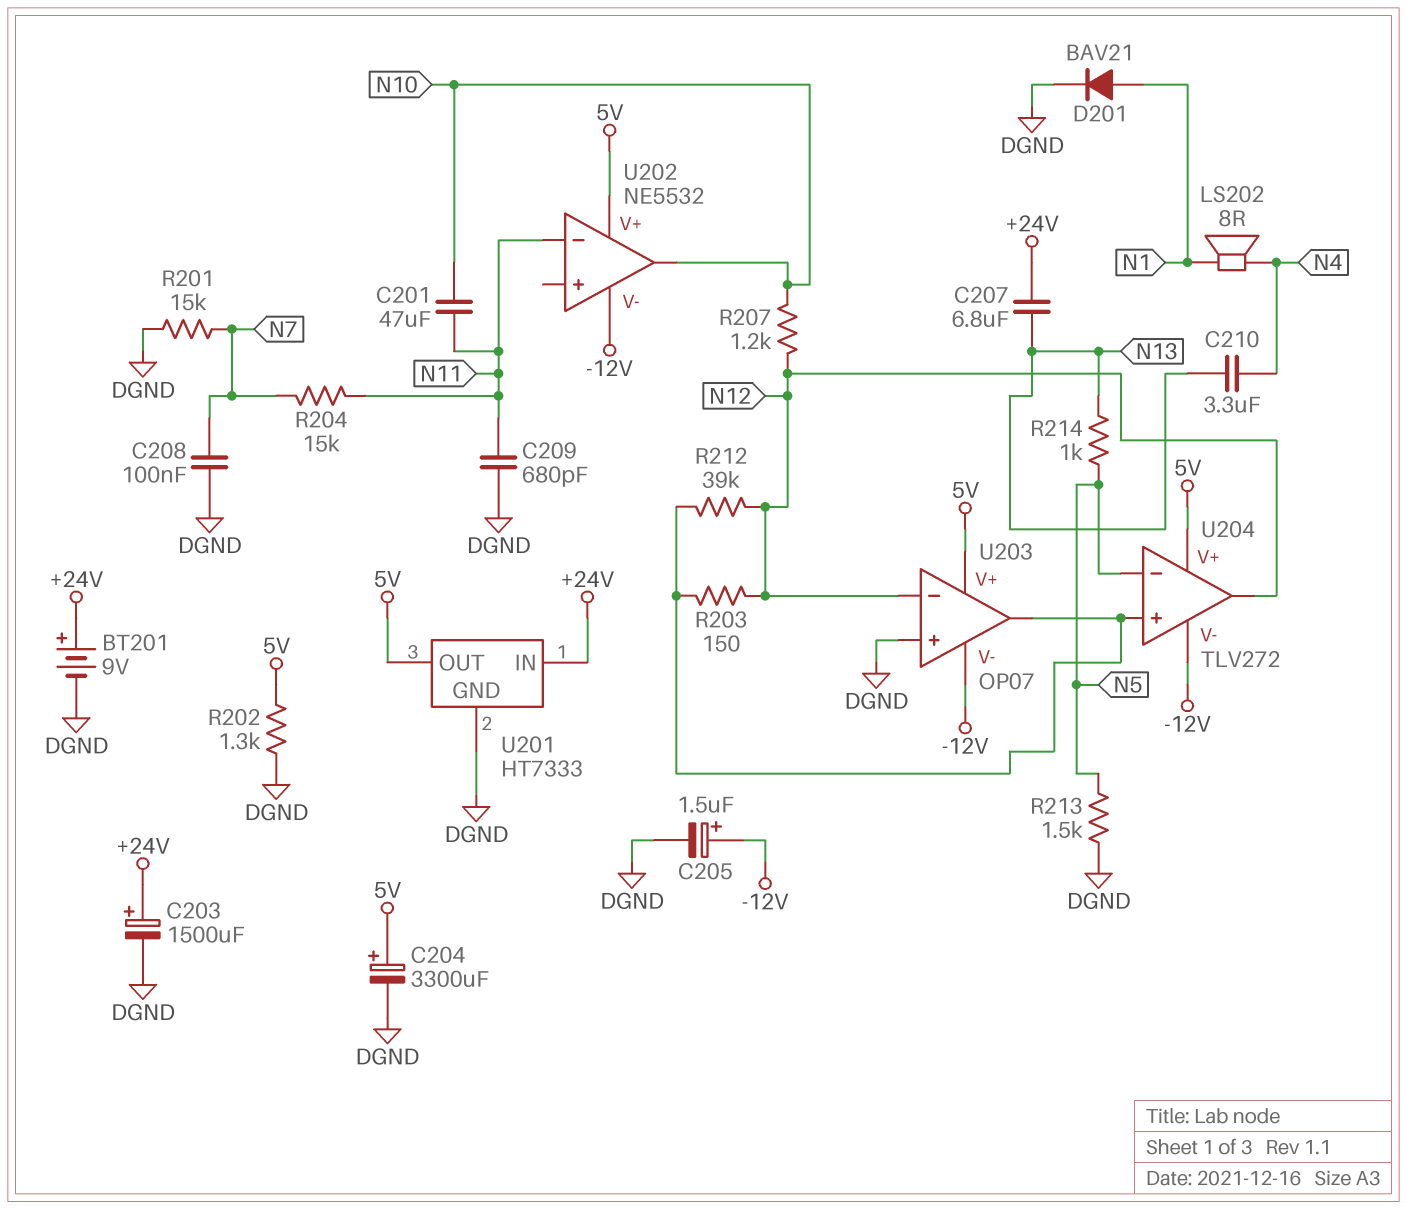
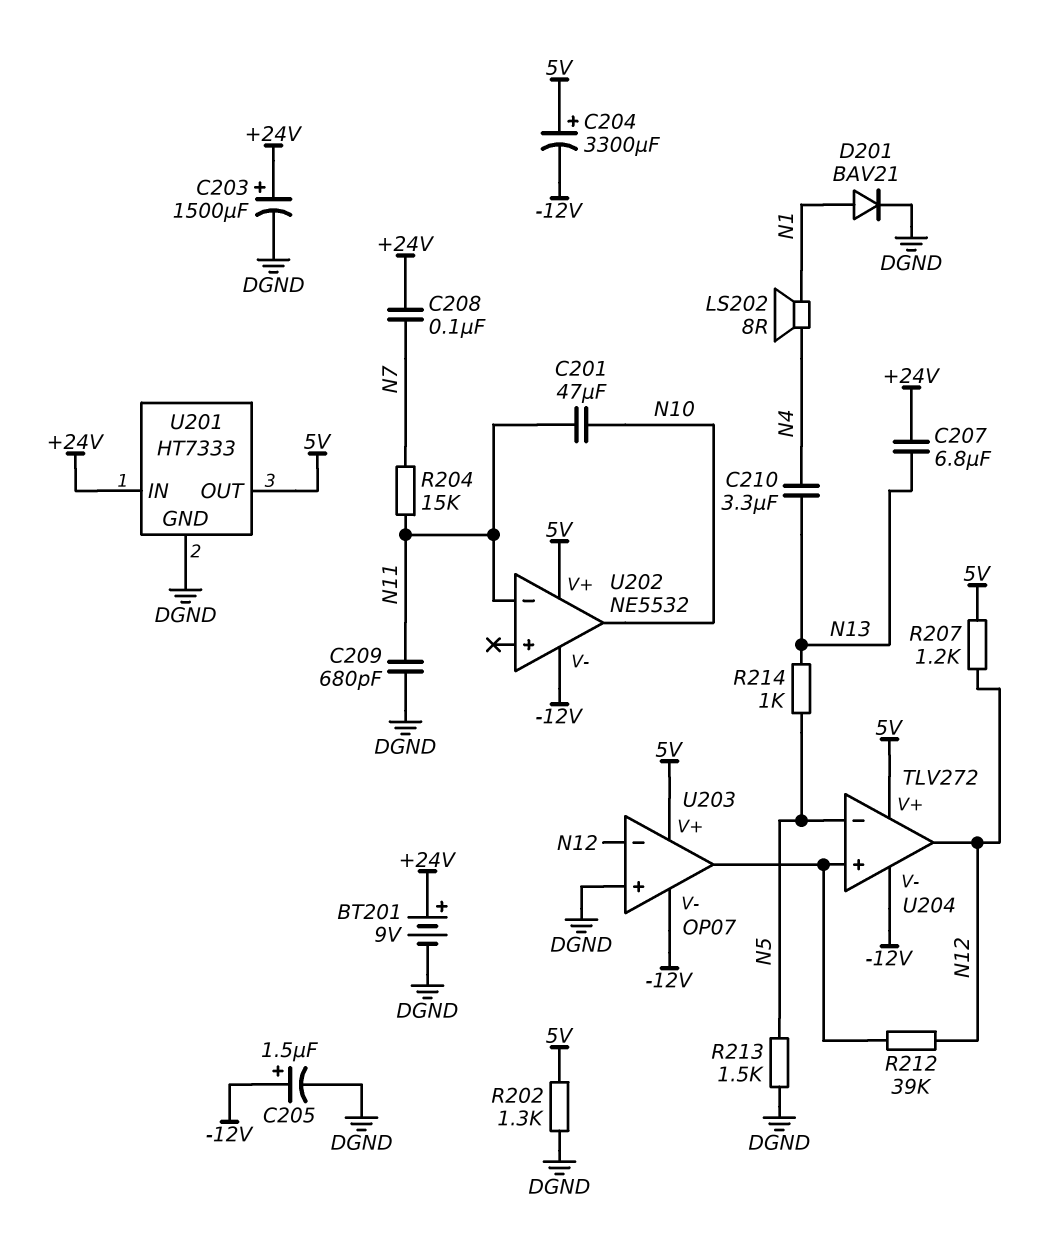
C204: 3300uF (plus 5V, minus DGND) -> 3300uF (plus 5V, minus -12V)
C208: 100nF (DGND, N7) -> 100nF (+24V, N7)
R201: 15k (DGND, N7) -> none
R203: 150 (N12, U203/out) -> none
R207: 1.2k (N10, N12) -> 1.2k (5V, N12)

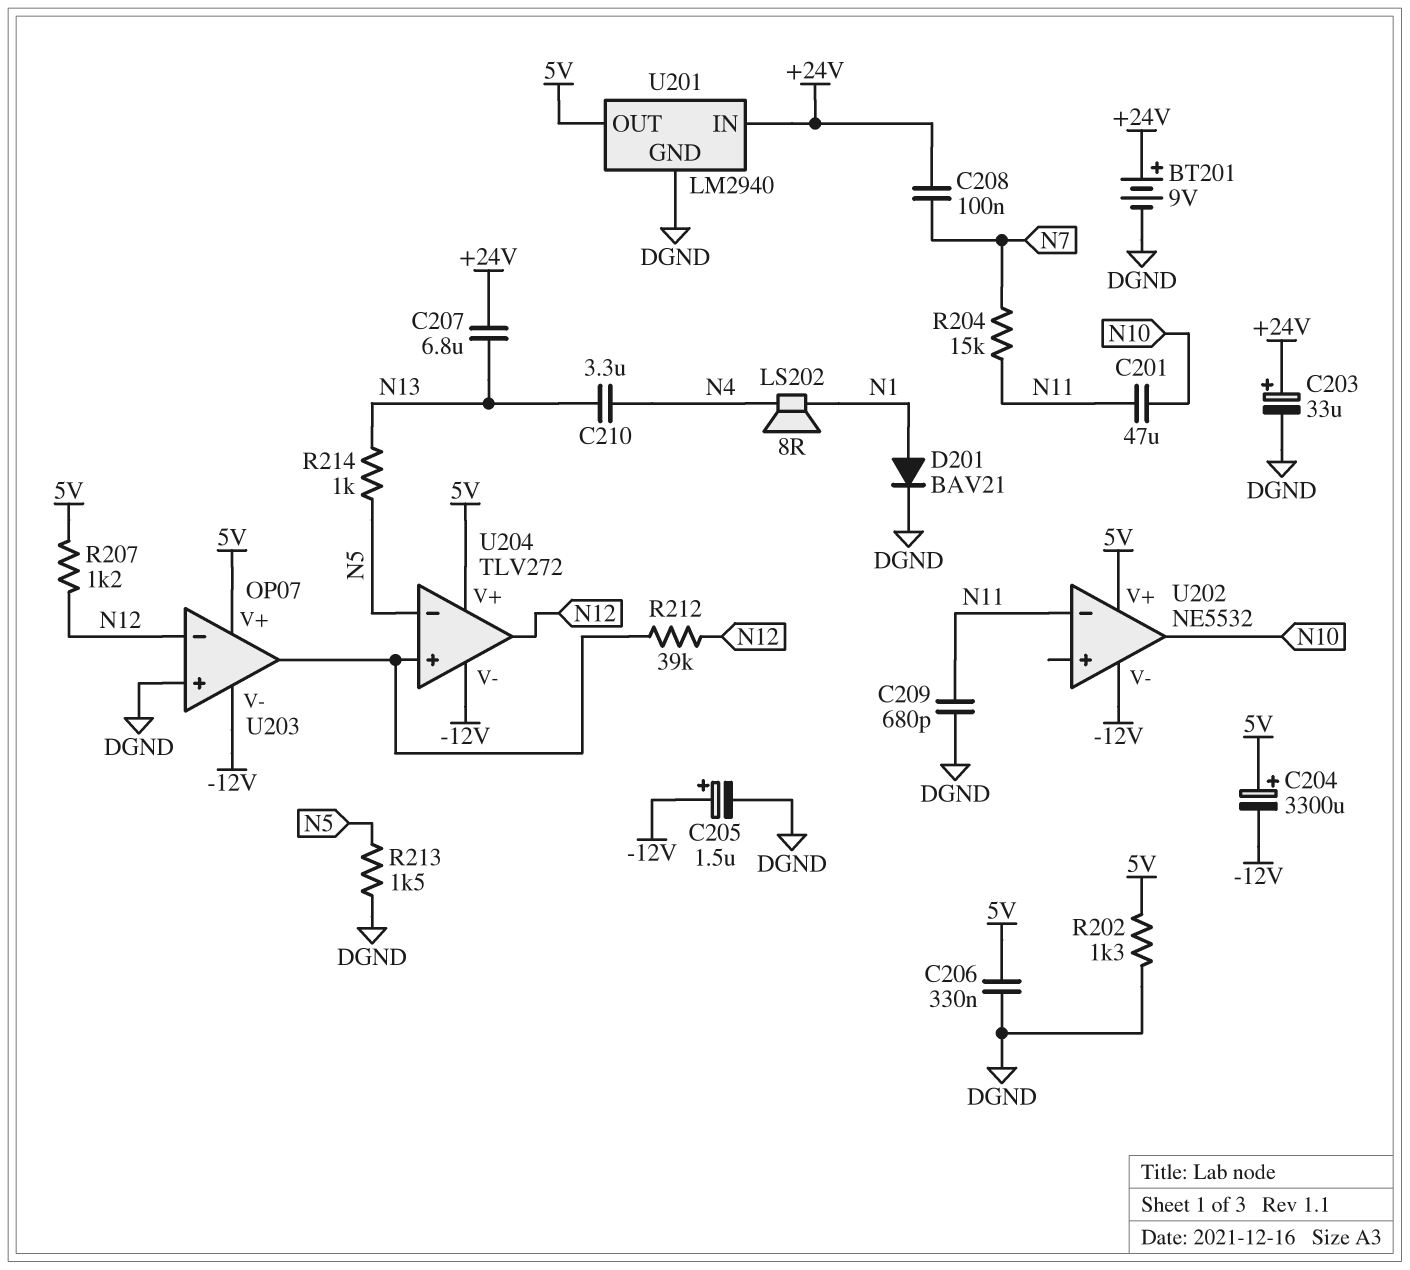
C203: 1500uF (plus +24V, minus DGND) -> 33uF (plus +24V, minus DGND)
C206: none -> 330nF (5V, DGND)
U201: HT7333 -> LM2940

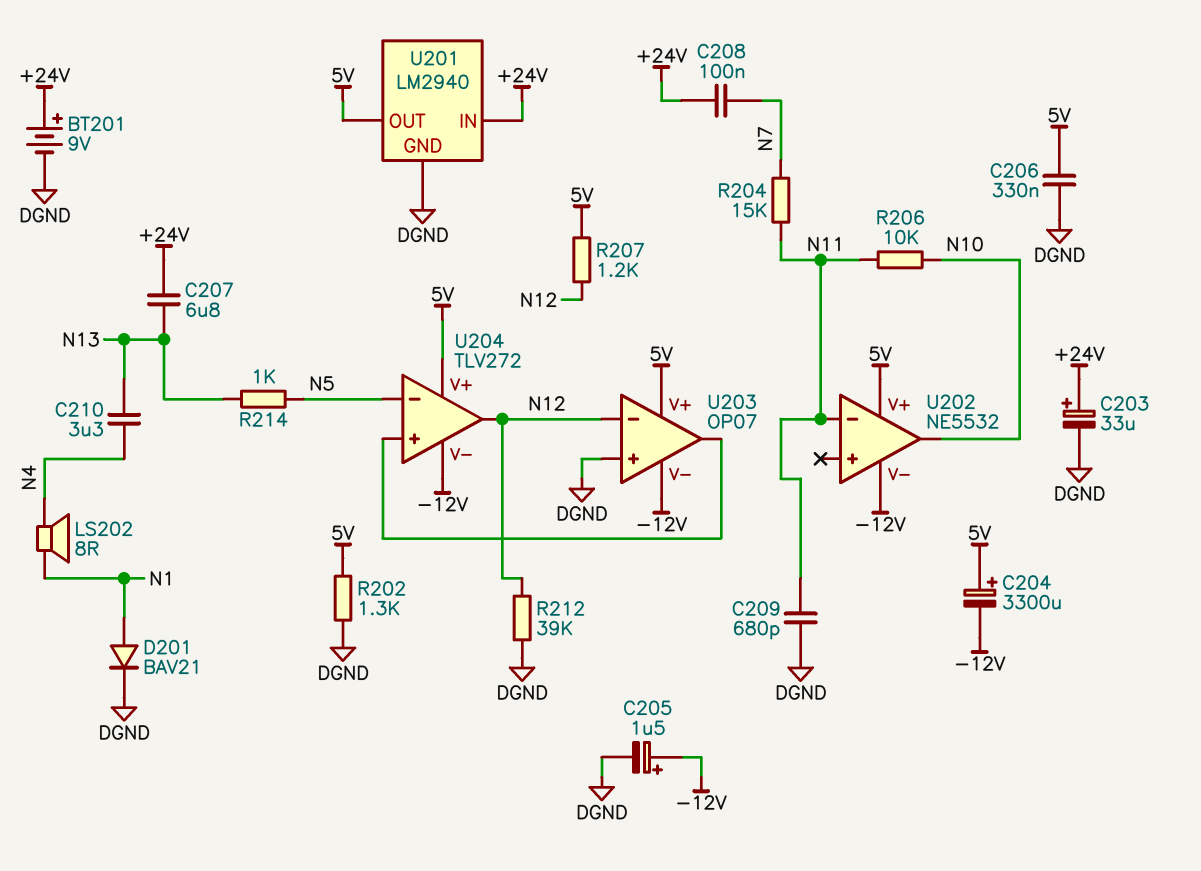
C201: 47uF (N10, N11) -> none
R206: none -> 10k (N10, N11)
R212: 39k (N12, U203/out) -> 39k (DGND, N12)
R213: 1.5k (DGND, N5) -> none

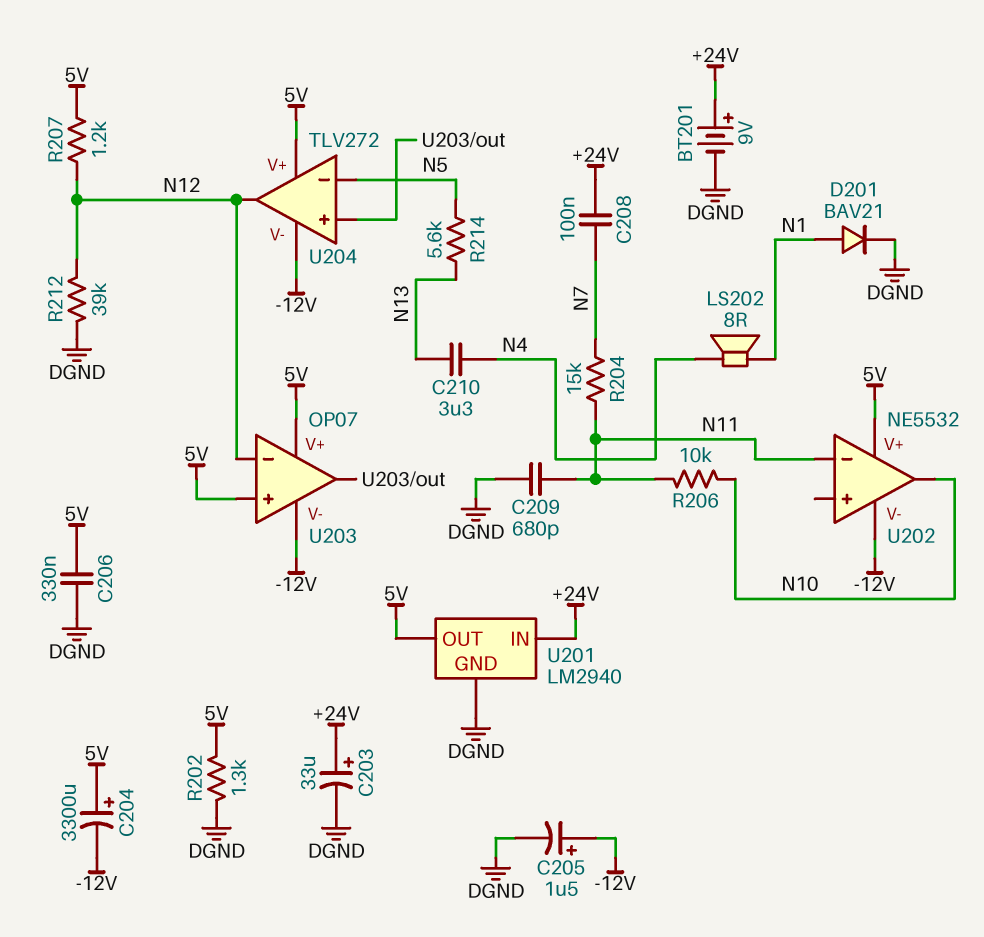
C207: 6.8uF (+24V, N13) -> none
R214: 1k (N5, N13) -> 5.6k (N5, N13)
U203 pin in+: DGND -> 5V

